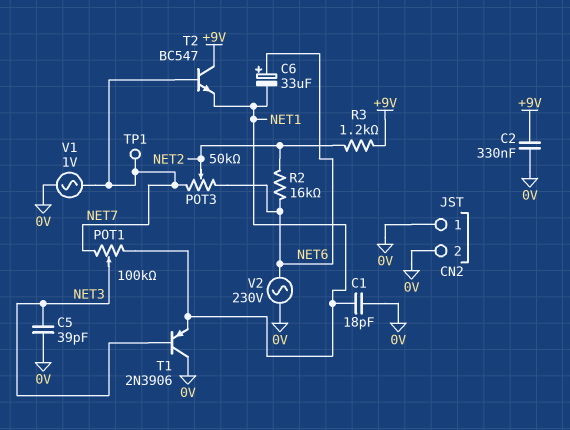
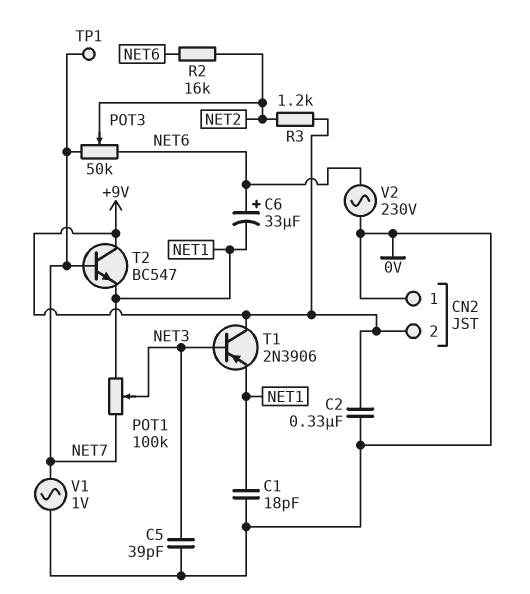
CN2 pin 2: 0V -> +9V
T1: PNP 2N3906 (B NET3, C 0V, E NET1) -> PNP 2N3906 (B NET3, C +9V, E NET1)

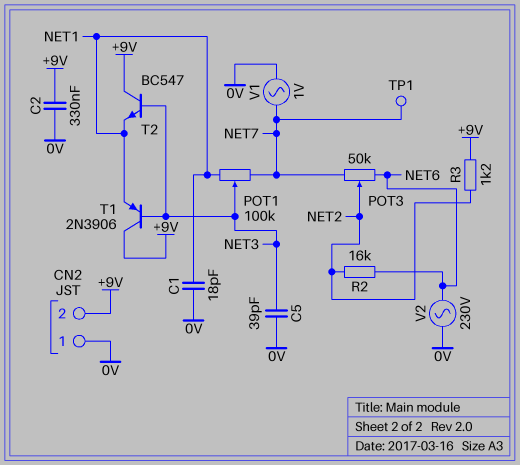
C6: 33uF (plus NET6, minus NET1) -> none
T2: NPN BC547 (B NET7, C +9V, E NET1) -> NPN BC547 (B NET3, C +9V, E NET1)

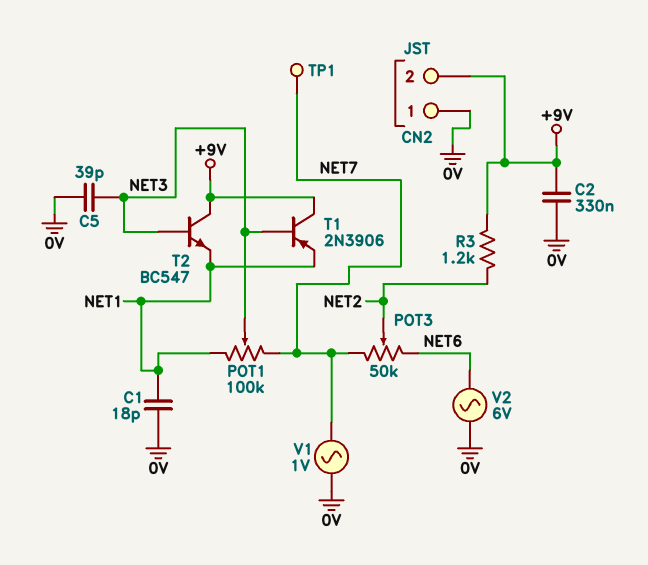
R2: 16k (NET2, NET6) -> none
V2: AC 230V (0V, NET6) -> AC 6V (0V, NET6)

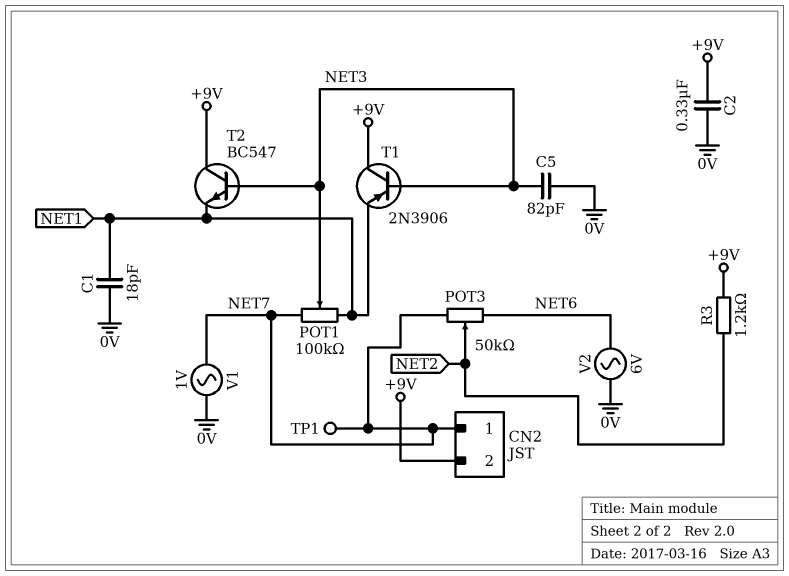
C5: 39pF (0V, NET3) -> 82pF (0V, NET3)
CN2 pin 1: 0V -> NET7

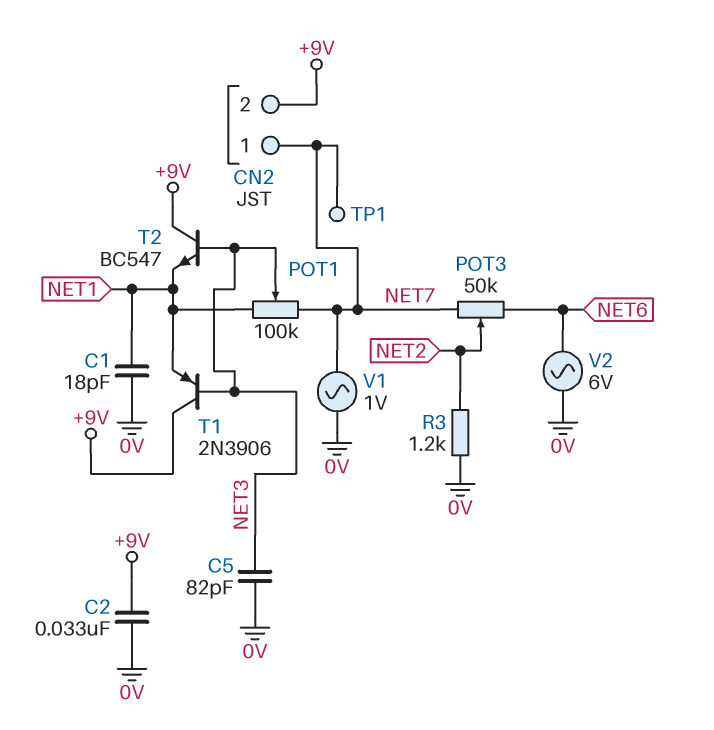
C2: 330nF (+9V, 0V) -> 33nF (+9V, 0V)
R3: 1.2k (+9V, NET2) -> 1.2k (0V, NET2)

